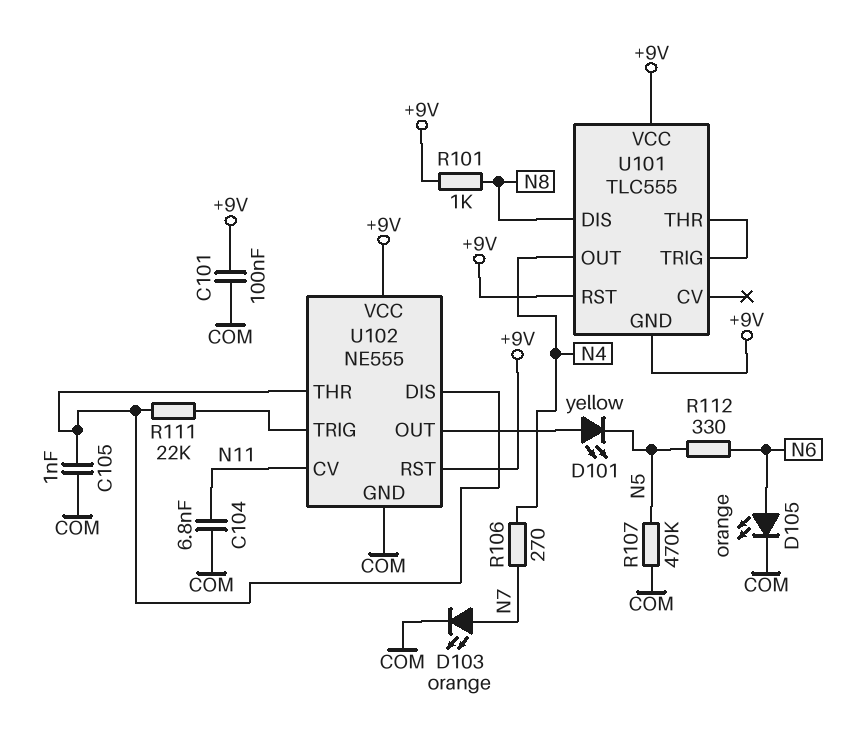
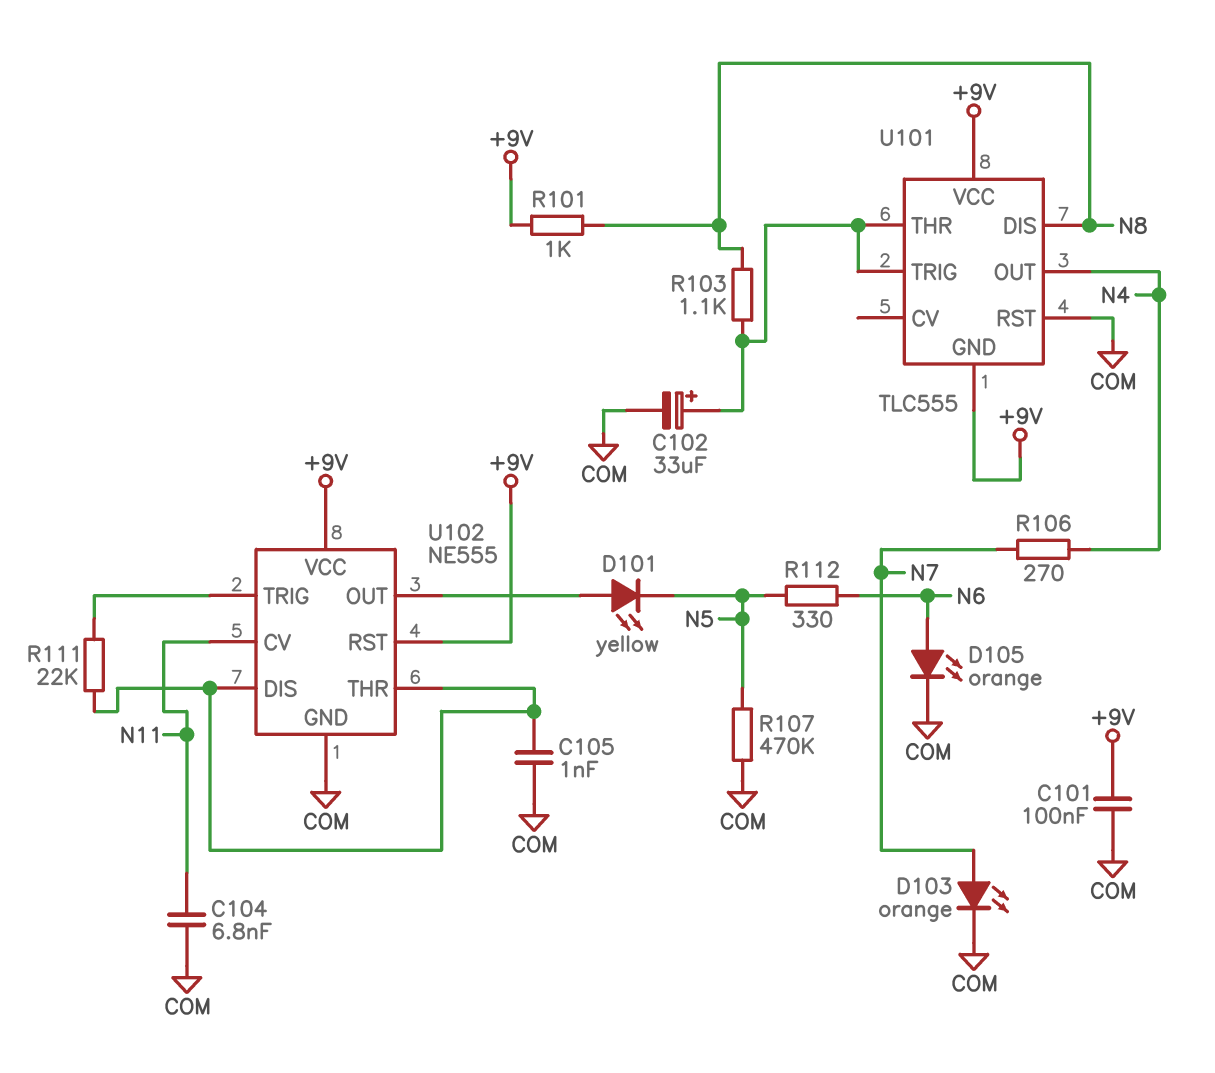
C102: none -> 33uF (plus U101/THR, minus COM)
R103: none -> 1.1k (N8, U101/THR)
U101 pin RST: +9V -> COM

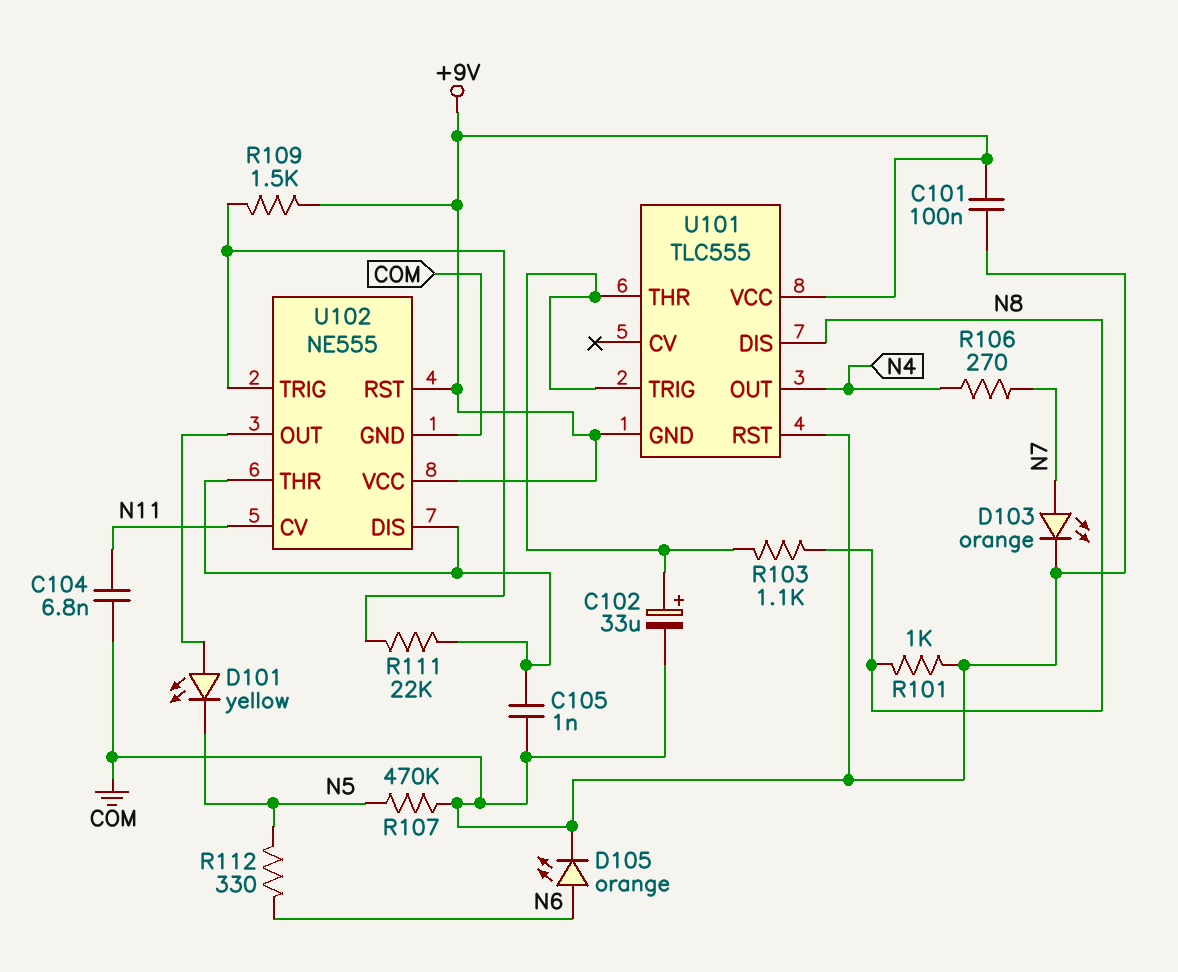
R101: 1k (+9V, N8) -> 1k (COM, N8)
R109: none -> 1.5k (+9V, U102/TRIG)

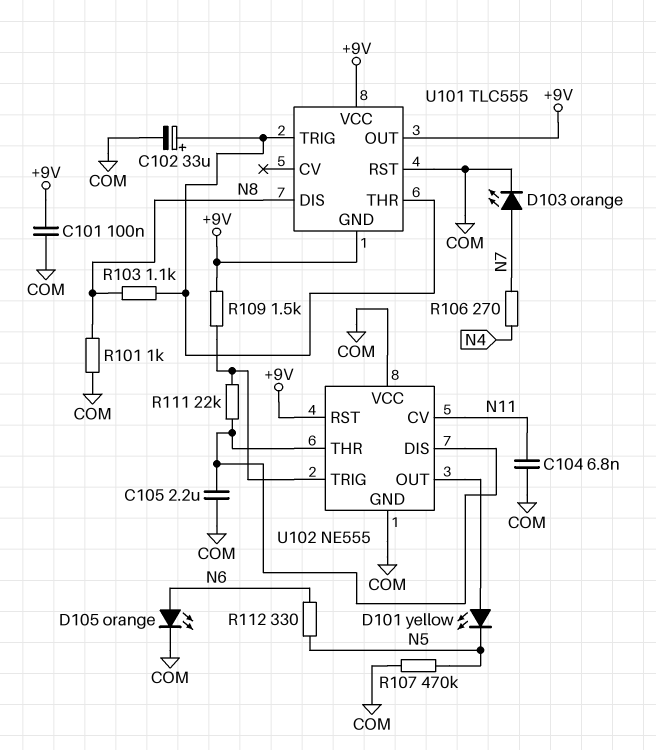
C105: 1nF (COM, U102/DIS) -> 2.2uF (COM, U102/DIS)
U101 pin OUT: N4 -> +9V
U102 pin VCC: +9V -> COM

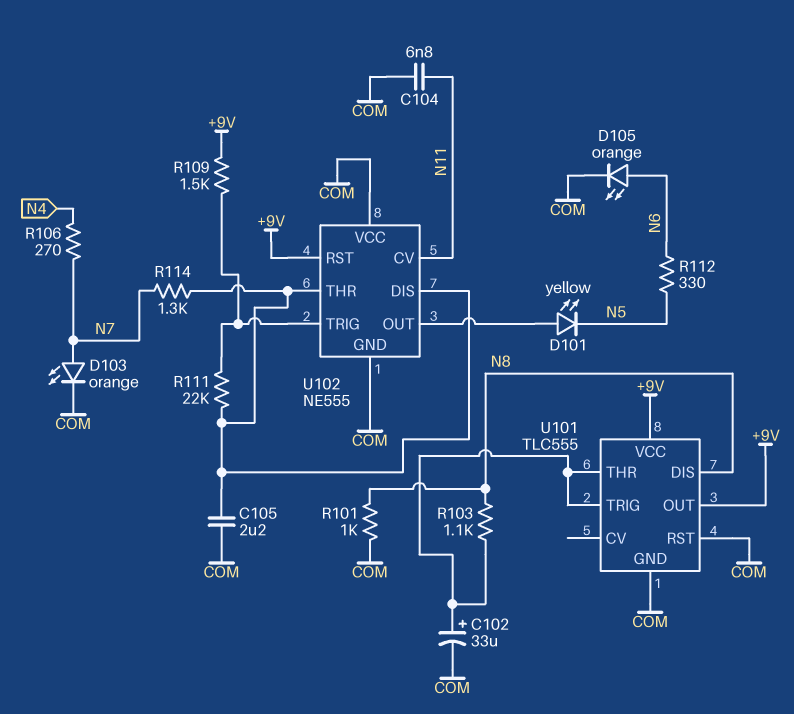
C101: 100nF (+9V, COM) -> none
R107: 470k (COM, N5) -> none
R114: none -> 1.3k (N7, U102/DIS)
U101 pin GND: +9V -> COM

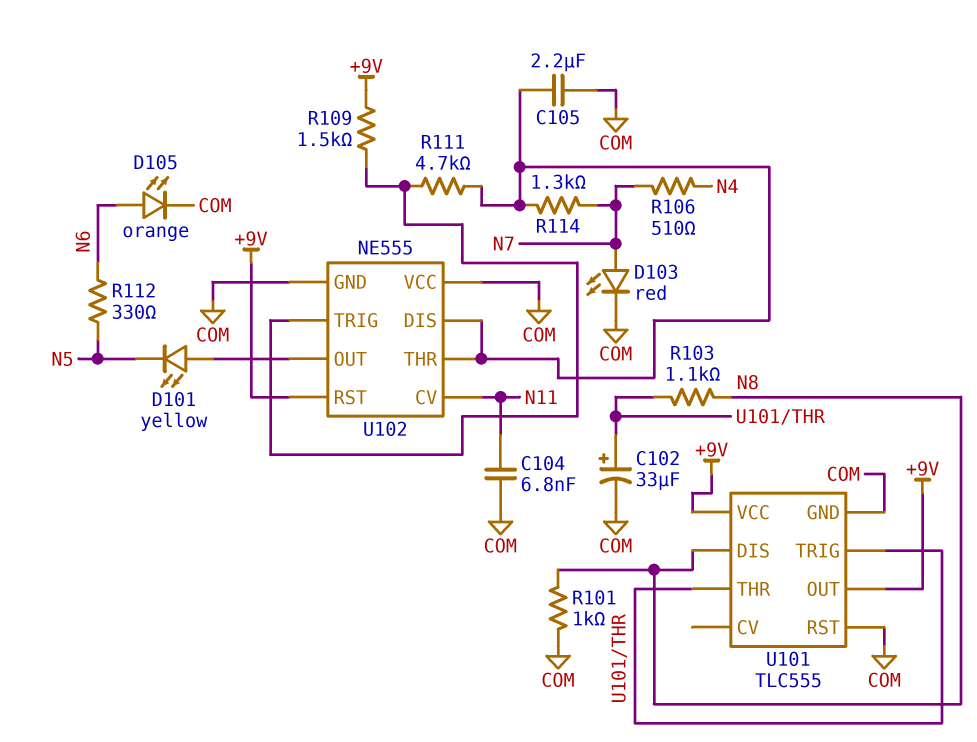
D103: LED orange (A N7, K COM) -> LED red (A N7, K COM)
R106: 270 (N4, N7) -> 510 (N4, N7)
R111: 22k (U102/DIS, U102/TRIG) -> 4.7k (U102/DIS, U102/TRIG)

